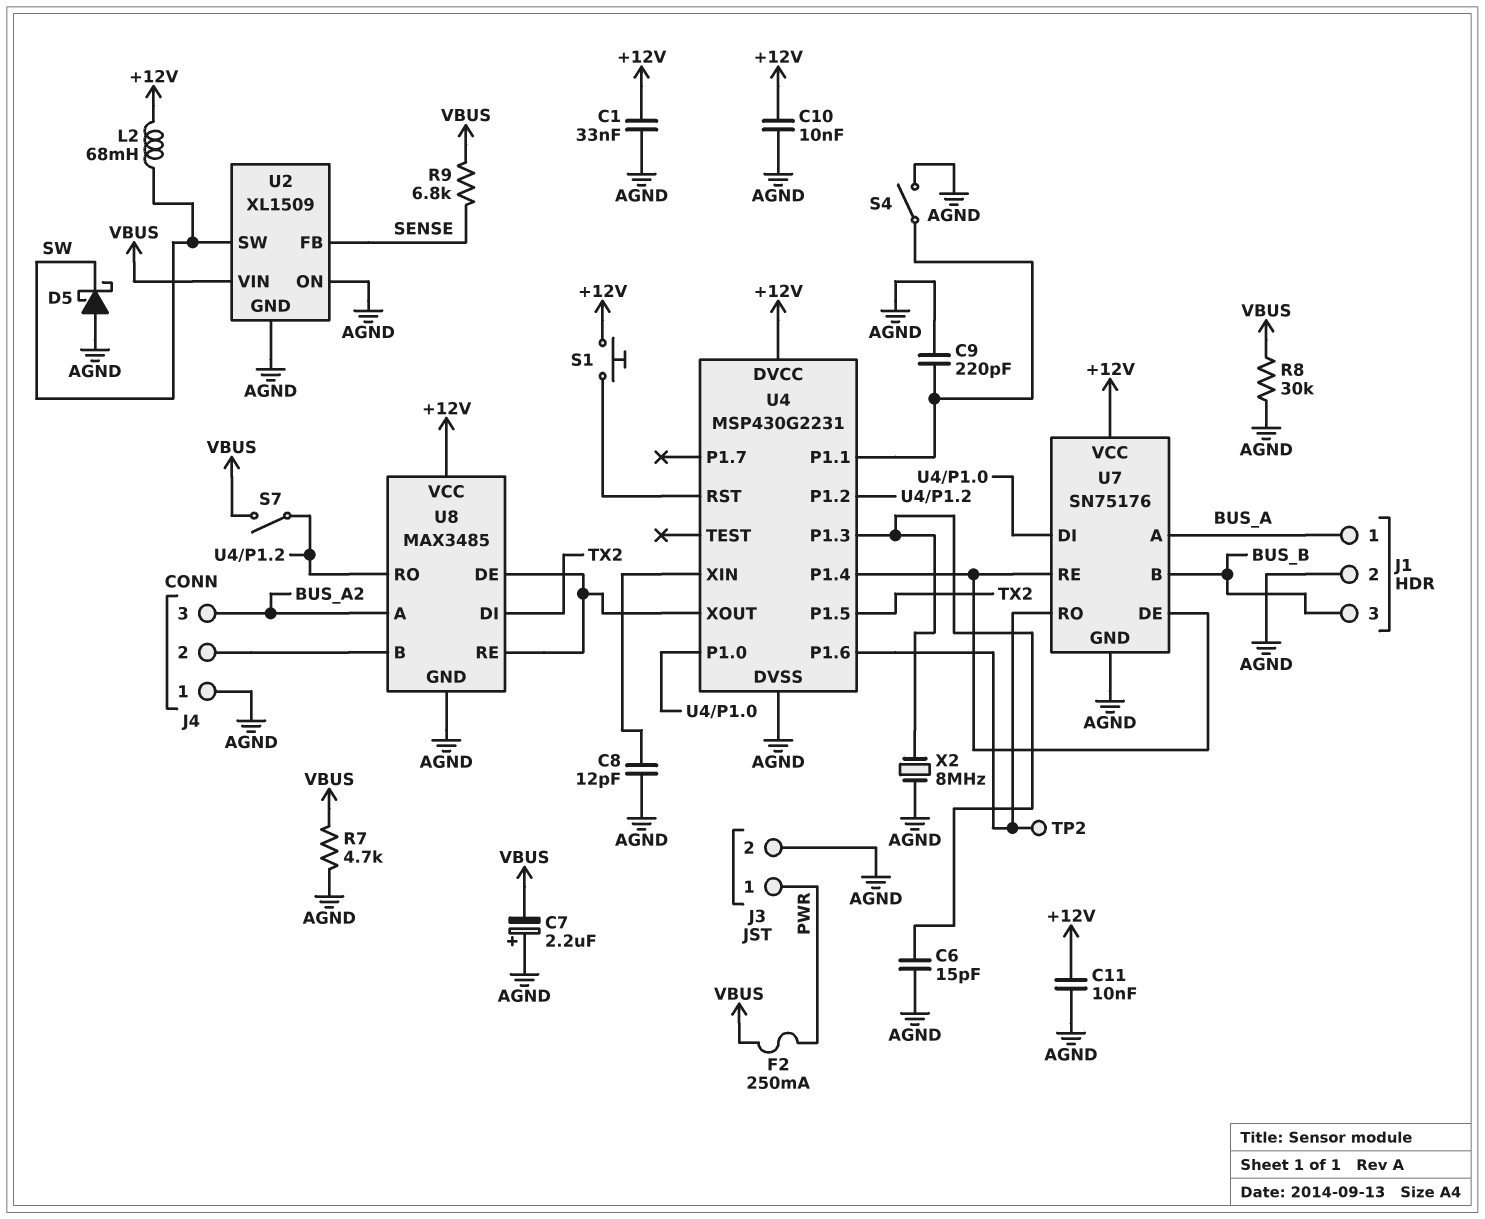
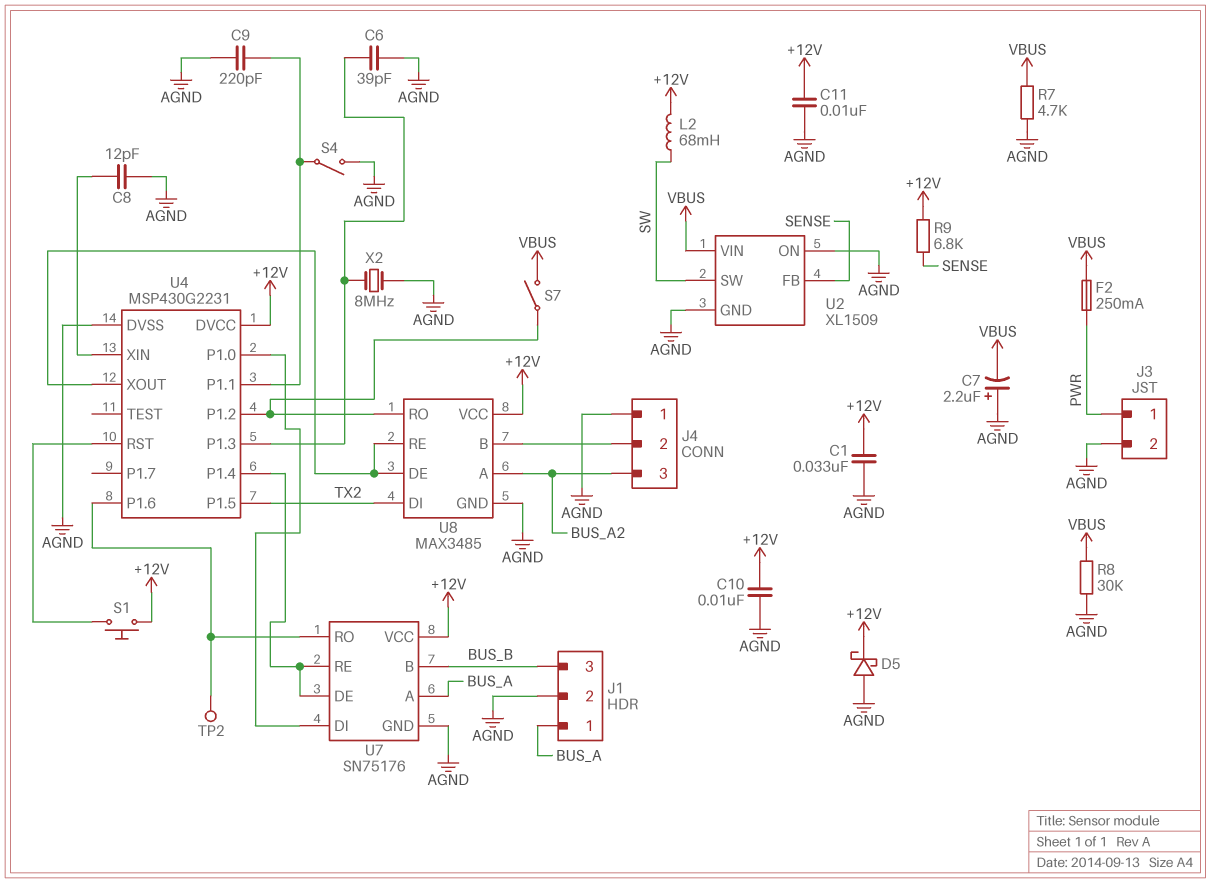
C6: 15pF (AGND, U4/P1.3) -> 39pF (AGND, U4/P1.3)
D5: schottky (A AGND, K SW) -> schottky (A AGND, K +12V)
R9: 6.8k (SENSE, VBUS) -> 6.8k (+12V, SENSE)

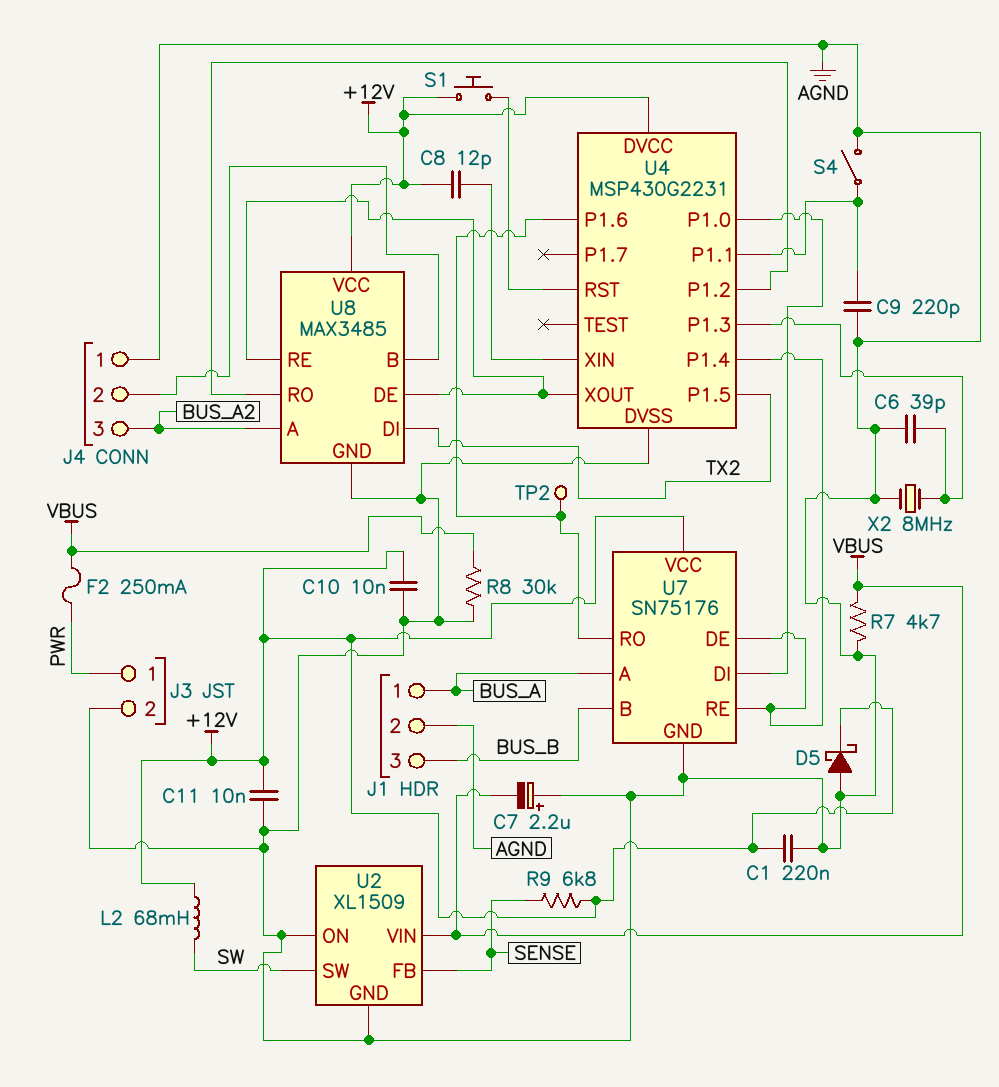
C1: 33nF (+12V, AGND) -> 220nF (+12V, AGND)
C8: 12pF (AGND, U4/XIN) -> 12pF (+12V, U4/XIN)
S7: switch (U4/P1.2, VBUS) -> none

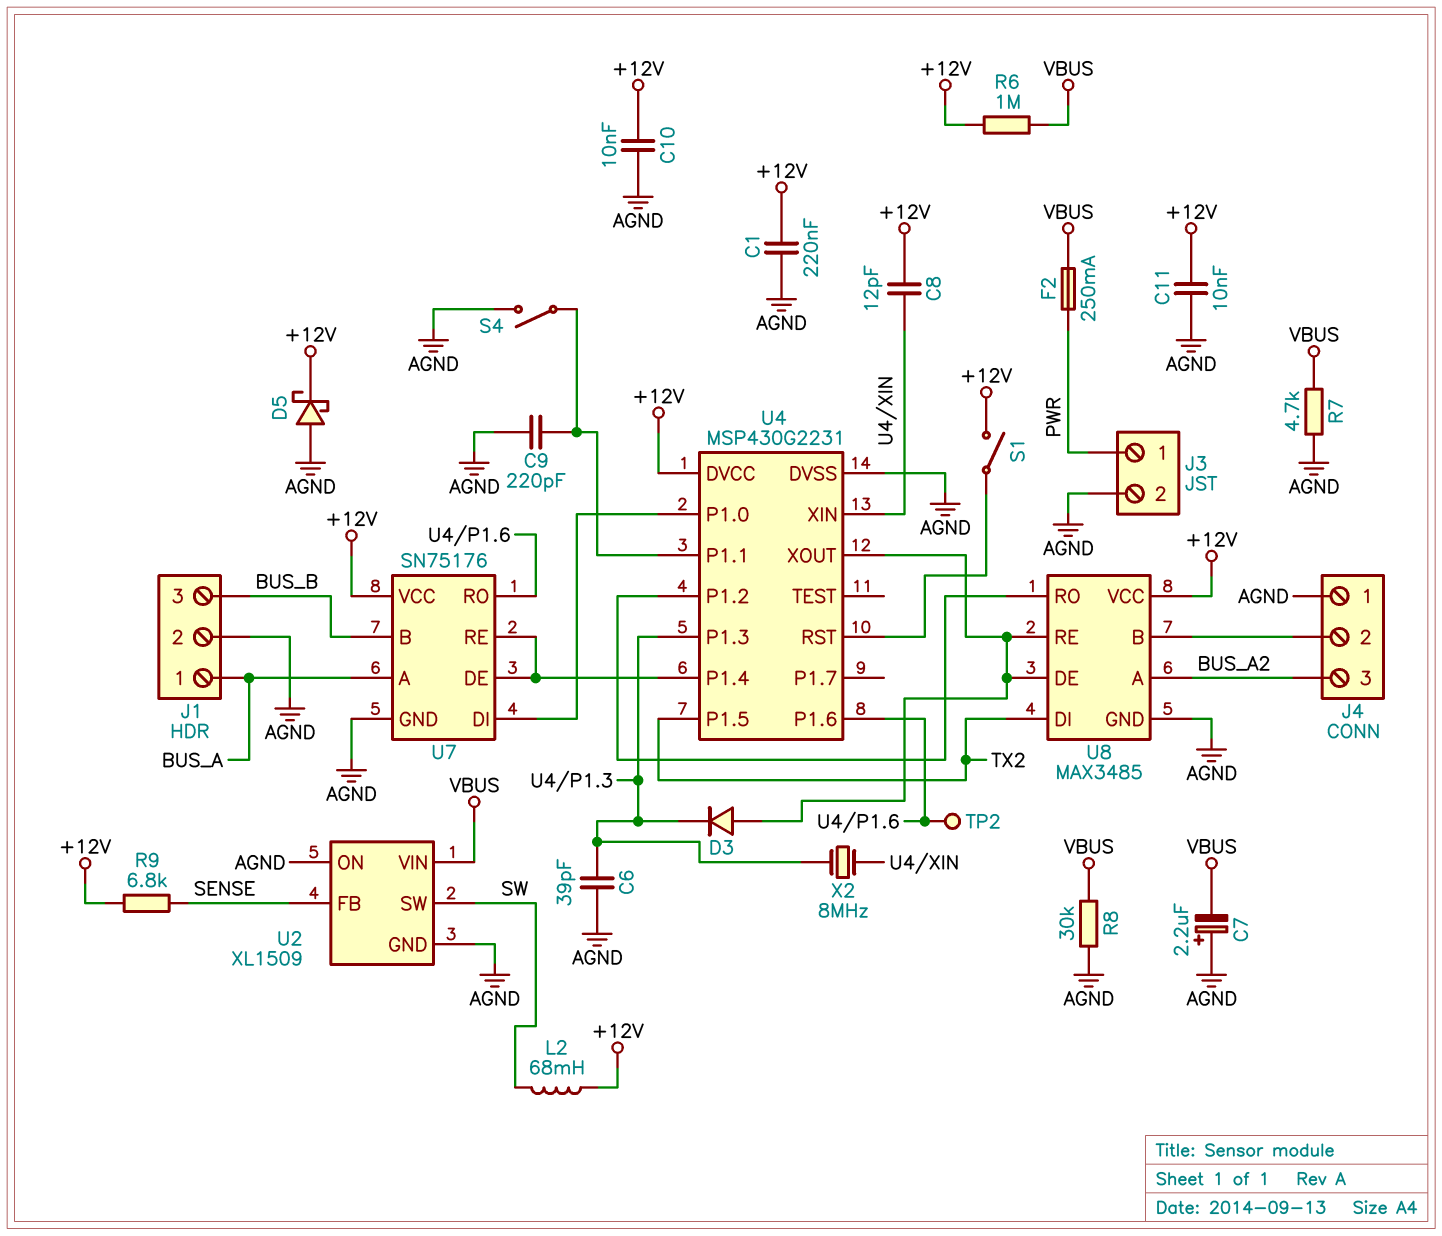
D3: none -> diode (A U4/XOUT, K U4/P1.3)
R6: none -> 1M (+12V, VBUS)
S1: button (+12V, U4/RST) -> switch (+12V, U4/RST)
X2: 8MHz (AGND, U4/P1.3) -> 8MHz (U4/P1.3, U4/XIN)

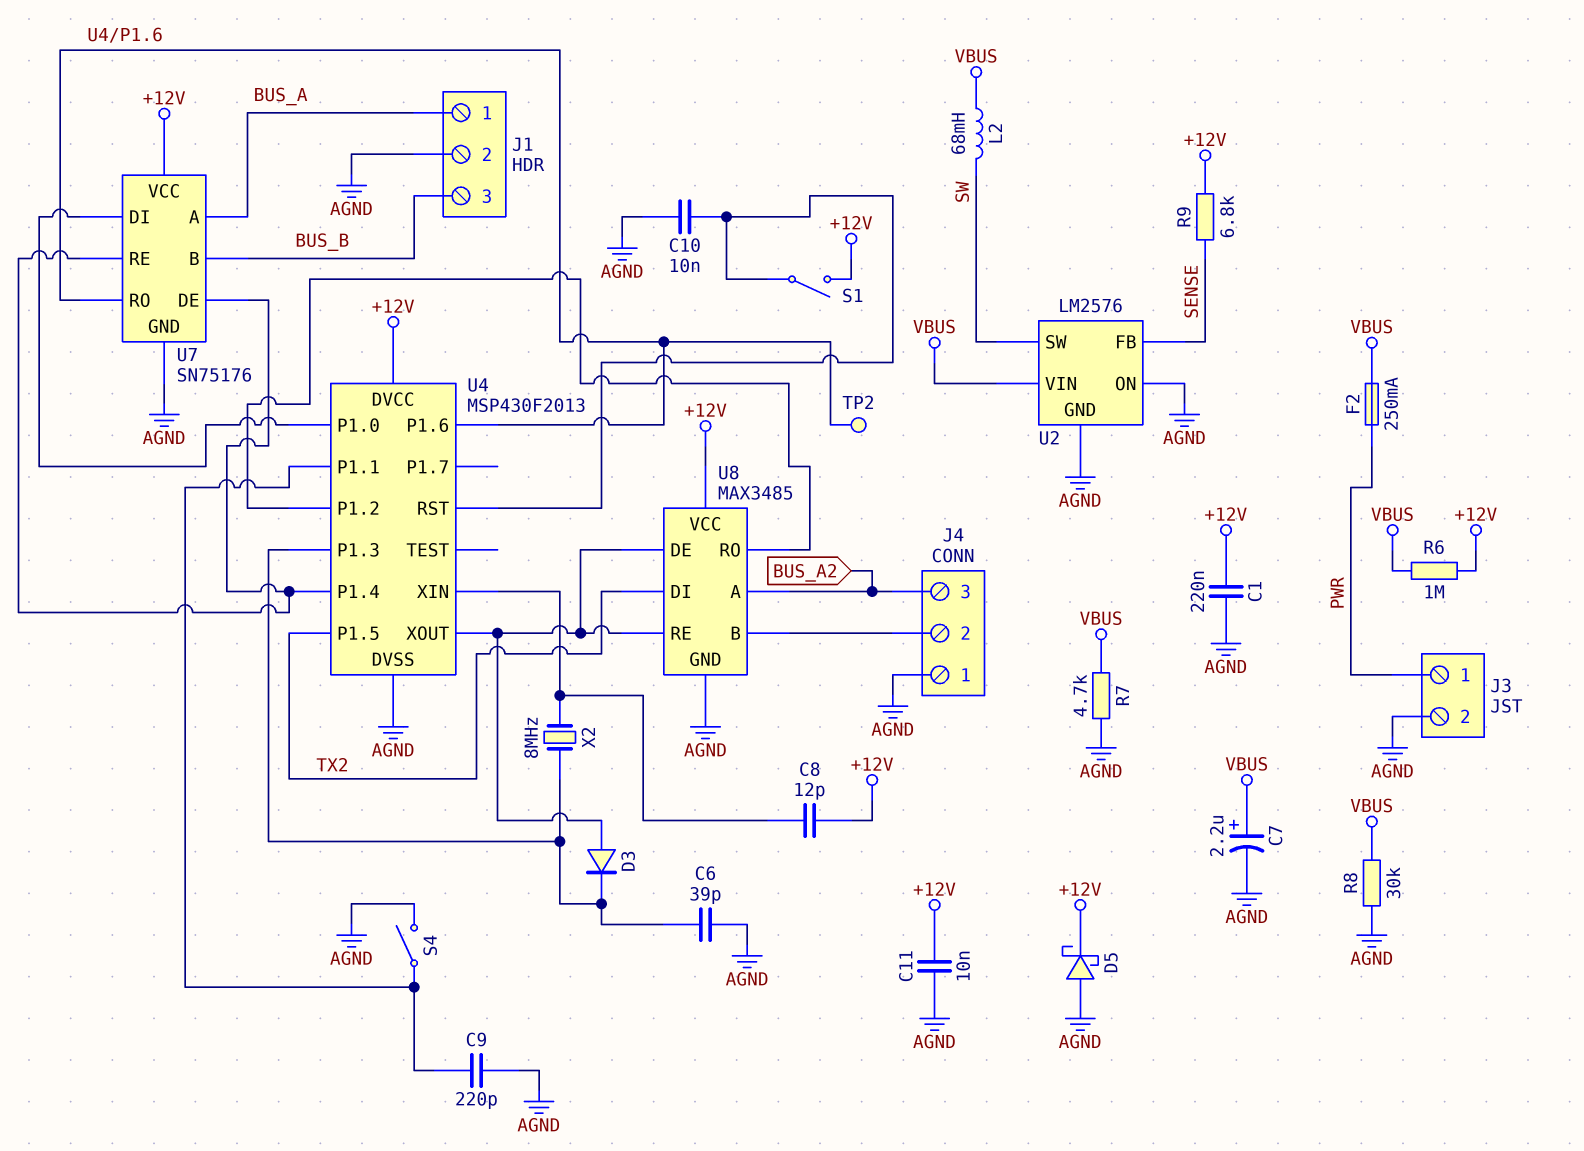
C7: 2.2uF (plus AGND, minus VBUS) -> 2.2uF (plus VBUS, minus AGND)
C10: 10nF (+12V, AGND) -> 10nF (AGND, U4/RST)
L2: 68mH (+12V, SW) -> 68mH (SW, VBUS)
U2: XL1509 -> LM2576
U4: MSP430G2231 -> MSP430F2013

